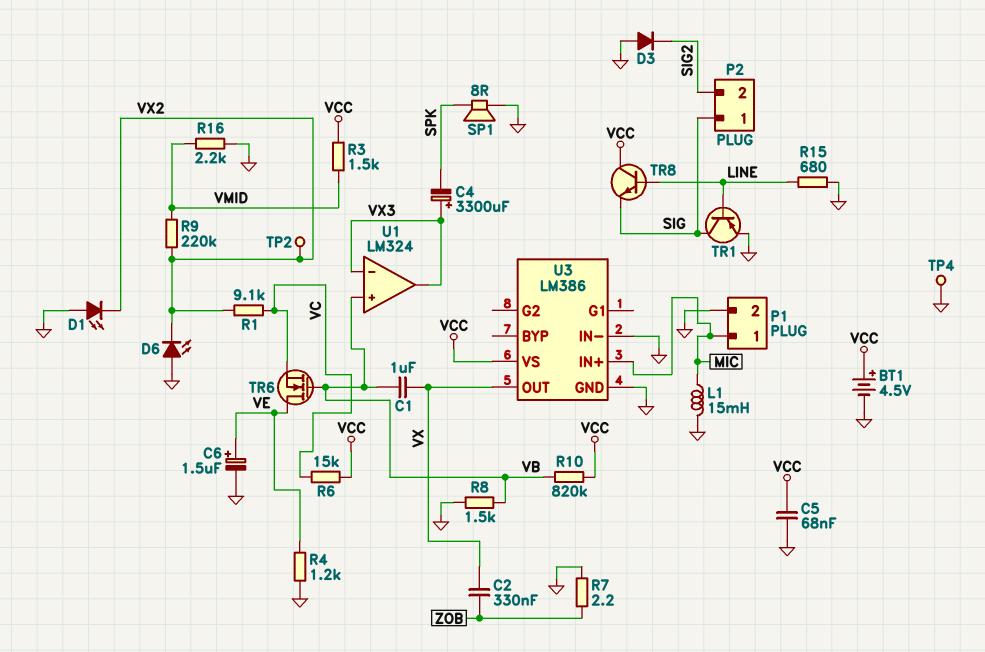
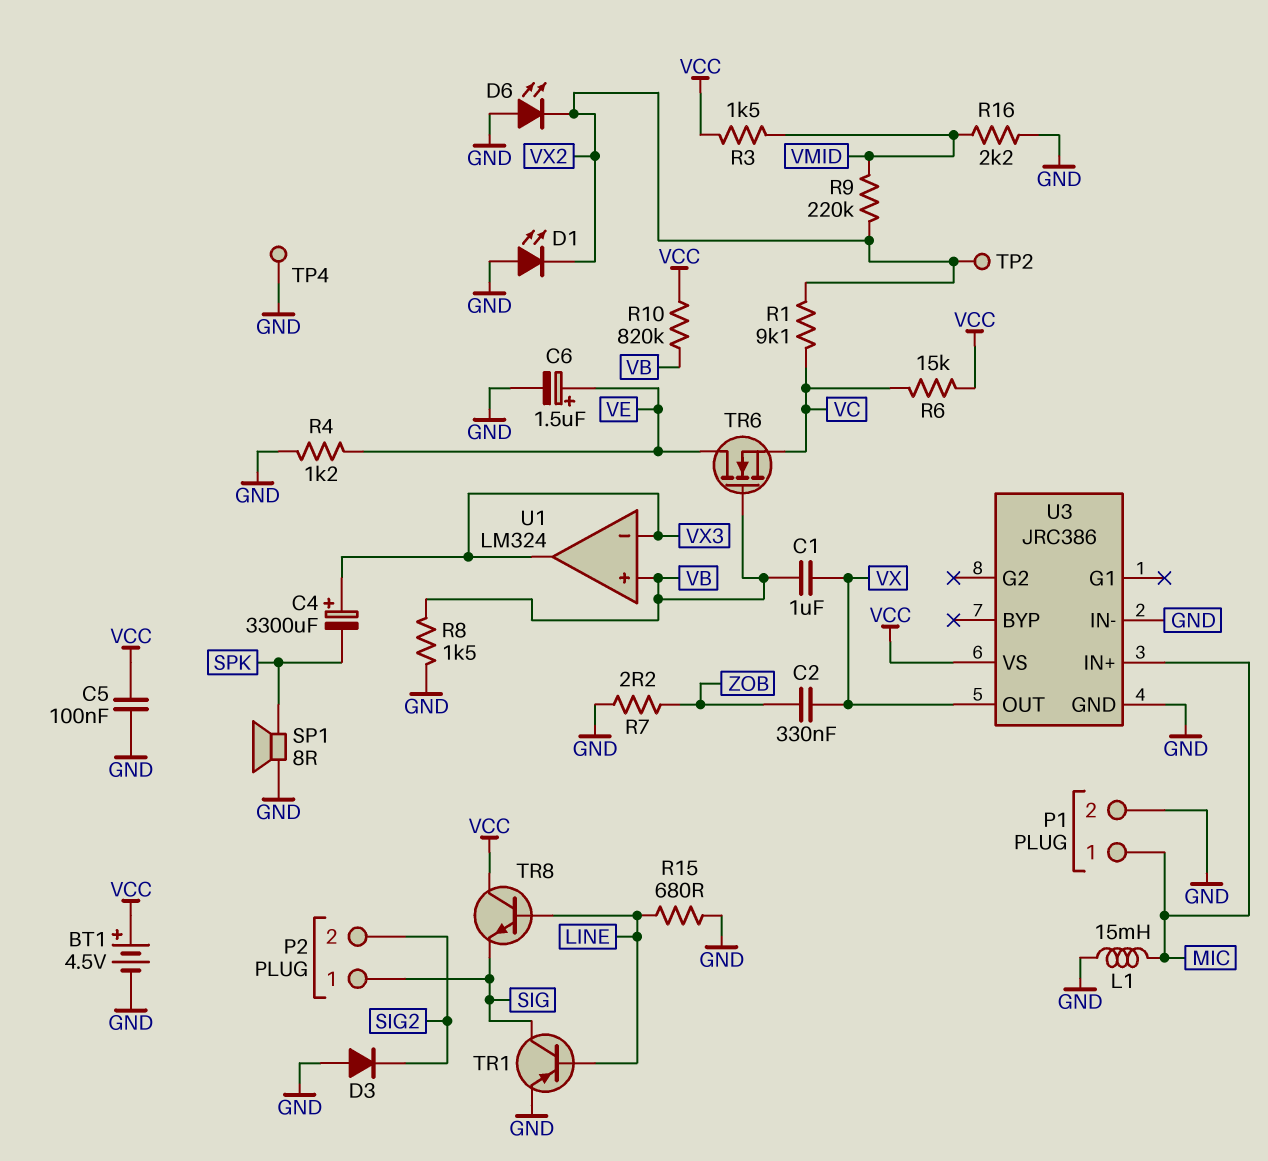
C5: 68nF (GND, VCC) -> 100nF (GND, VCC)
U3: LM386 -> JRC386

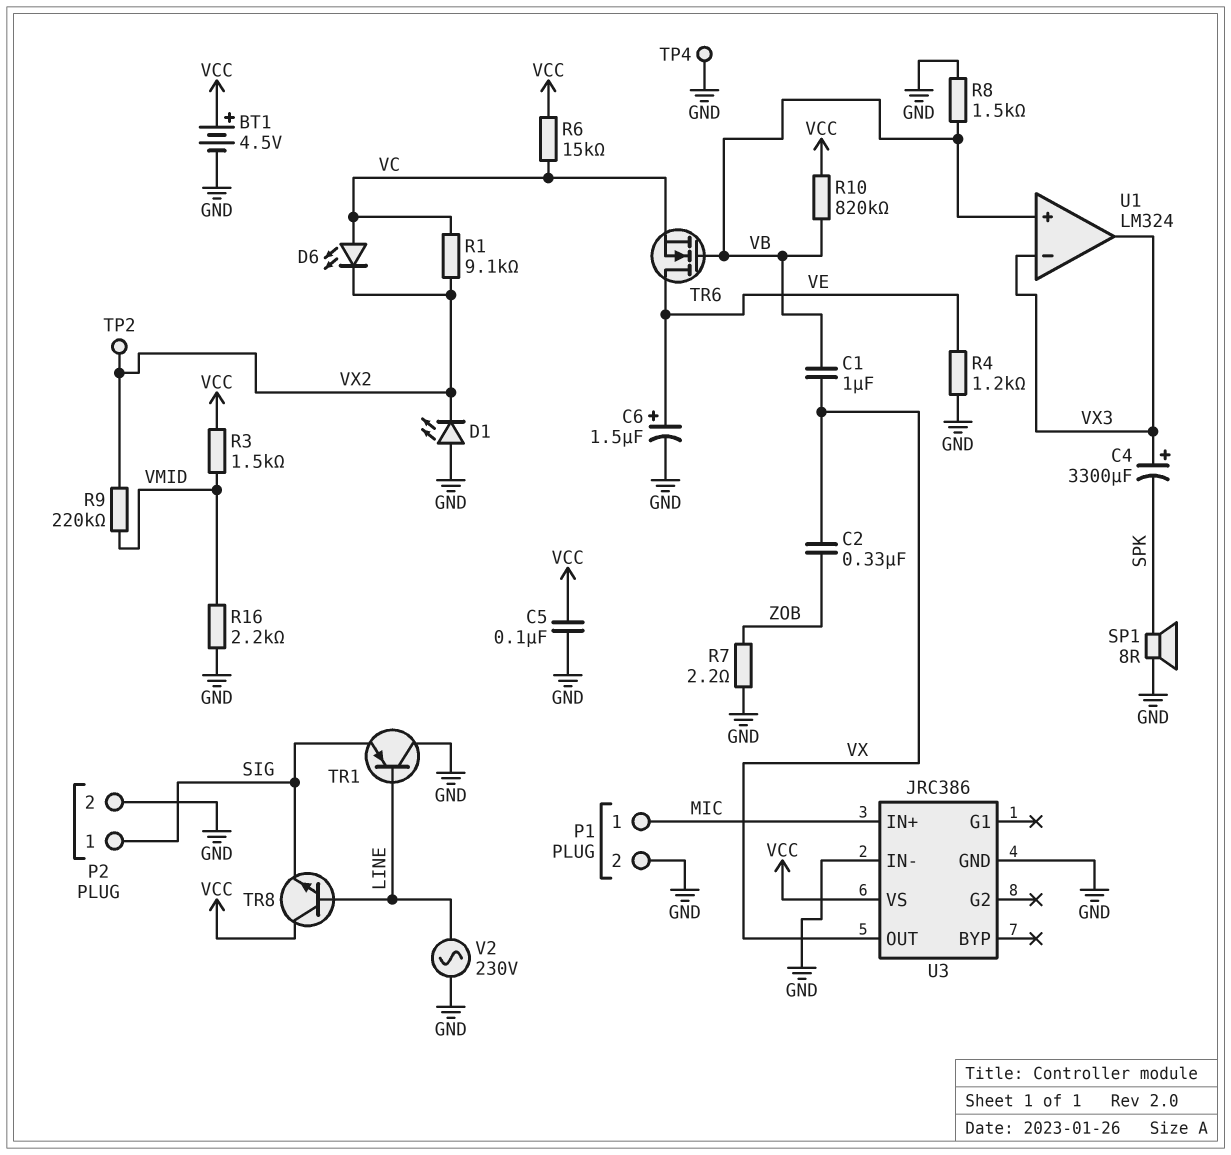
D3: diode (A GND, K SIG2) -> none
D6: LED (A GND, K VX2) -> LED (A VC, K VX2)
L1: 15mH (GND, MIC) -> none
P2 pin 2: SIG2 -> GND
R15: 680 (GND, LINE) -> none
TR1: PNP (B LINE, C SIG, E GND) -> PNP (B LINE, C GND, E SIG)
V2: none -> AC 230V (GND, LINE)

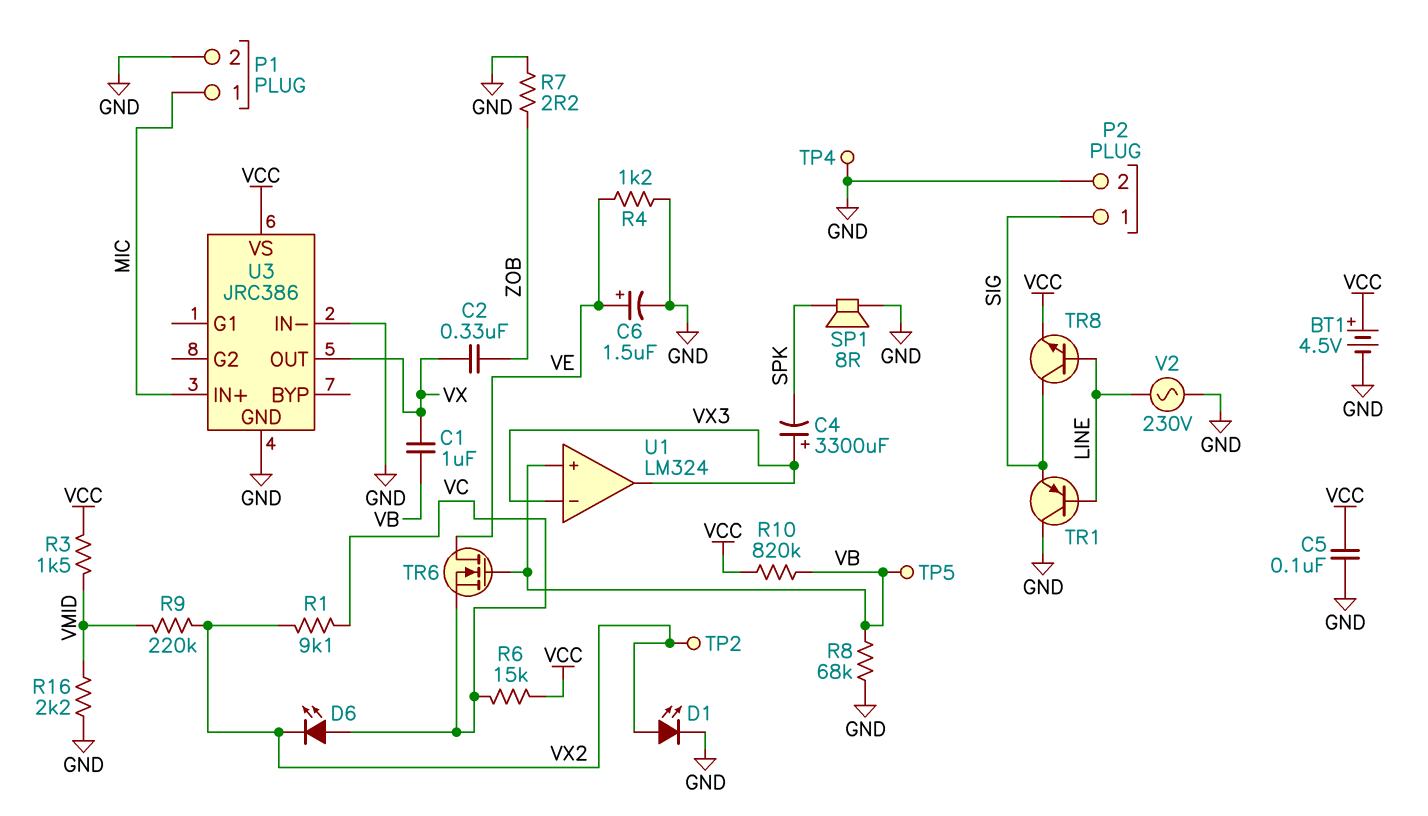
D1: LED (A GND, K VX2) -> LED (A VX2, K GND)
R8: 1.5k (GND, VB) -> 68k (GND, VB)
TP5: none -> test point (VB)
TR8: NPN (B LINE, C VCC, E SIG) -> NPN (B LINE, C SIG, E VCC)

